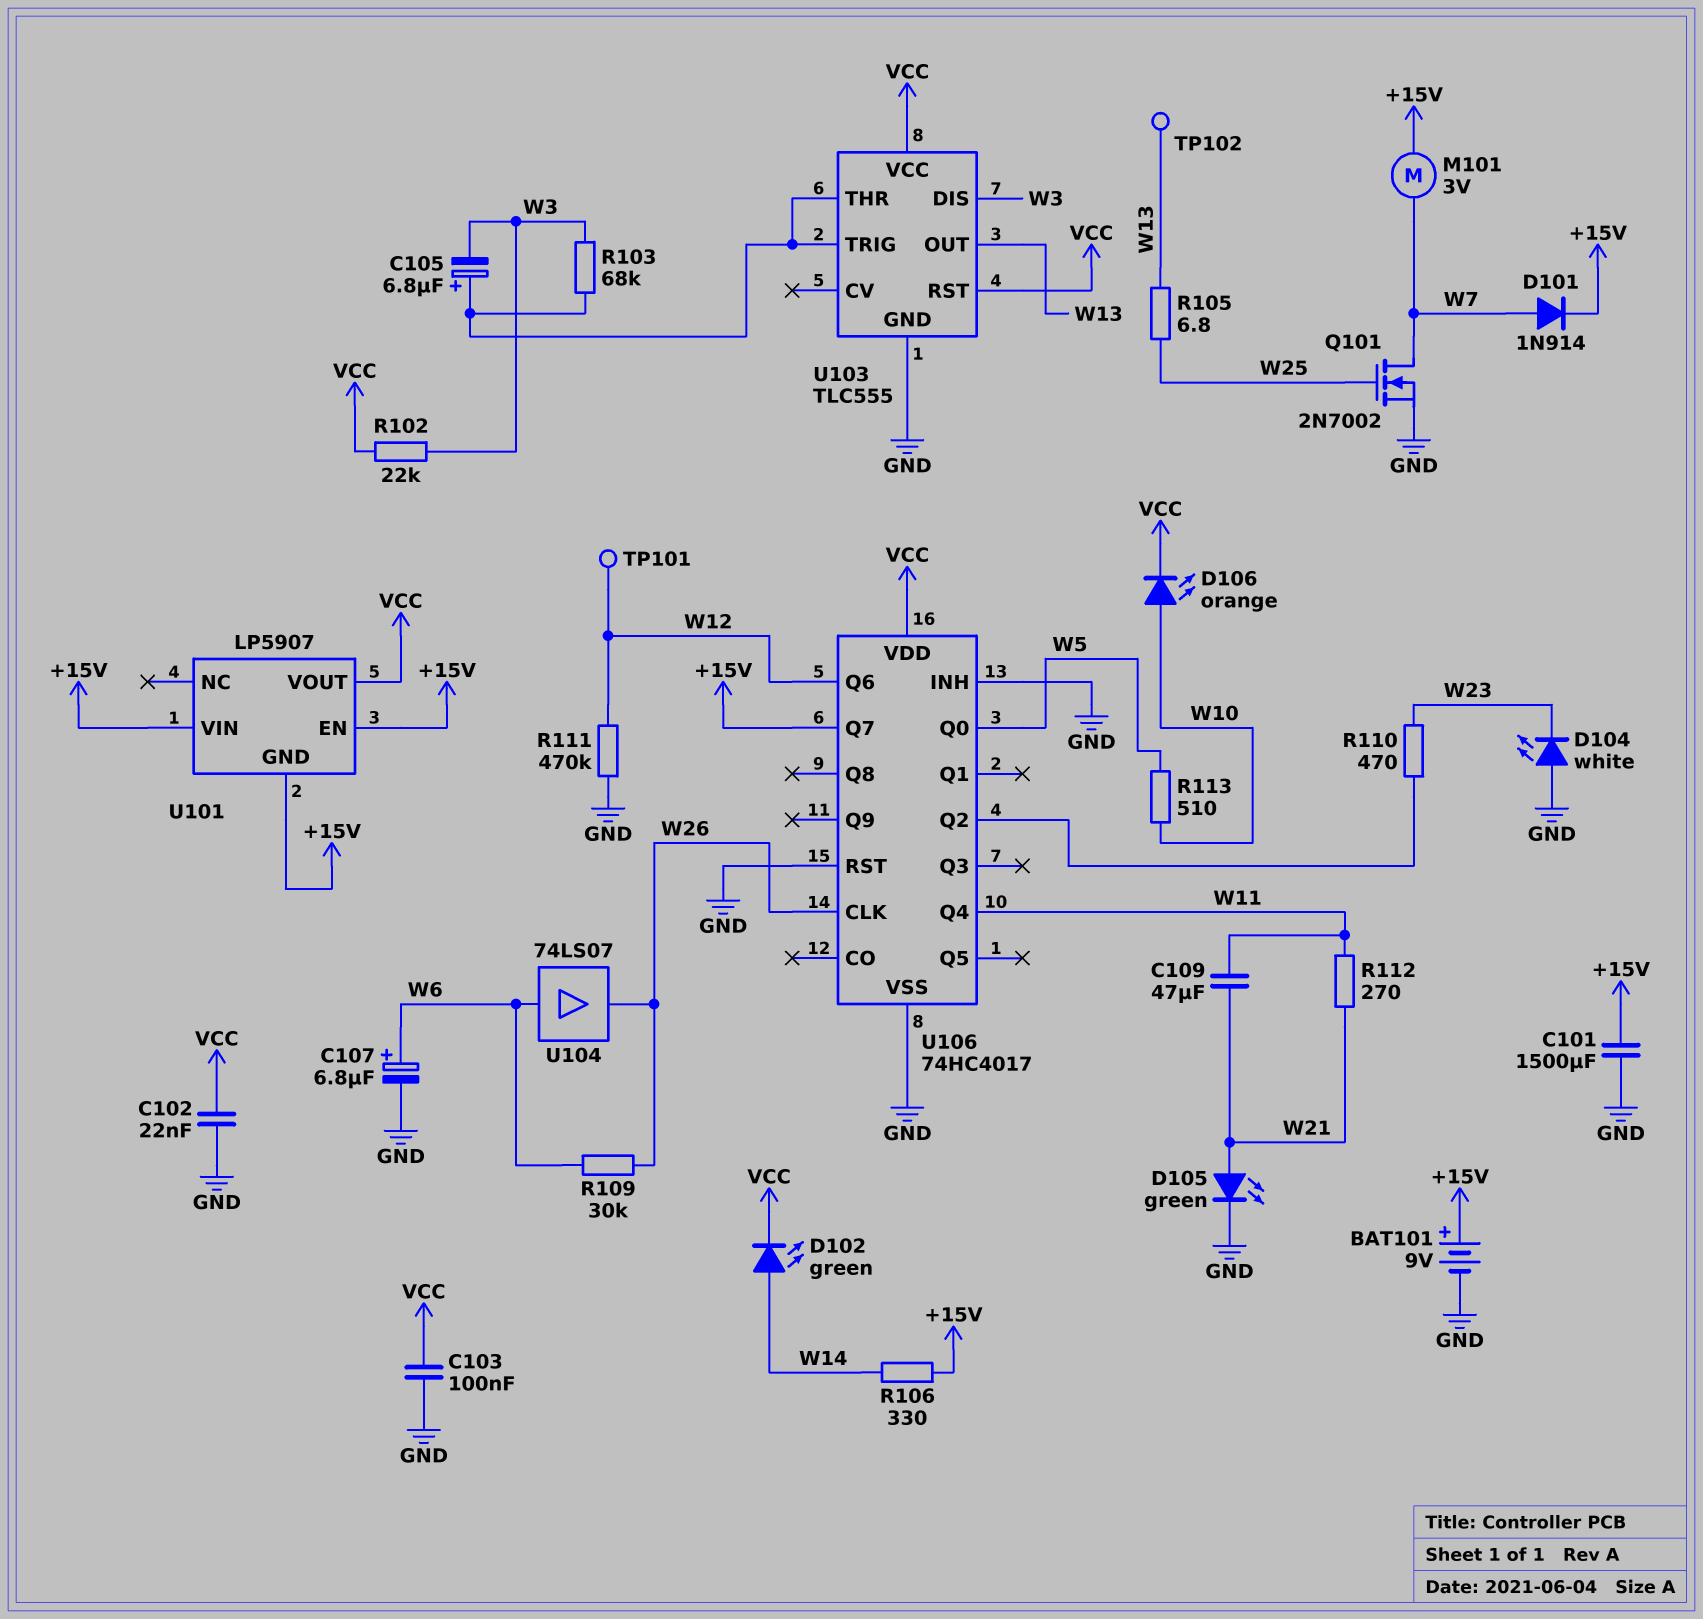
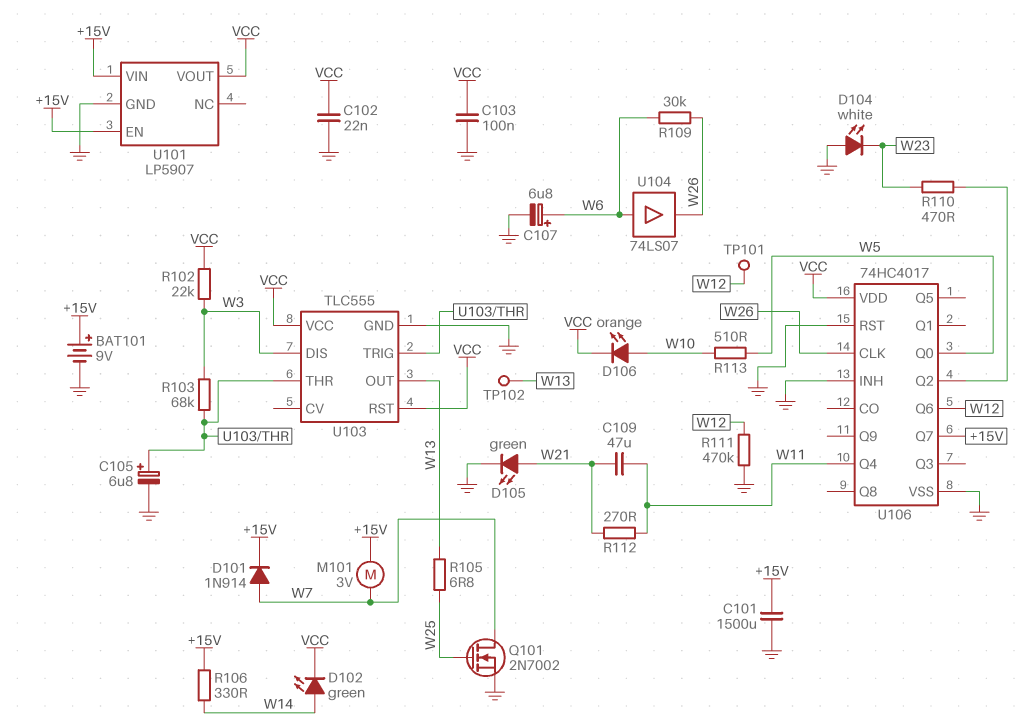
C105: 6.8uF (plus U103/THR, minus W3) -> 6.8uF (plus U103/THR, minus GND)
U101 pin GND: +15V -> GND

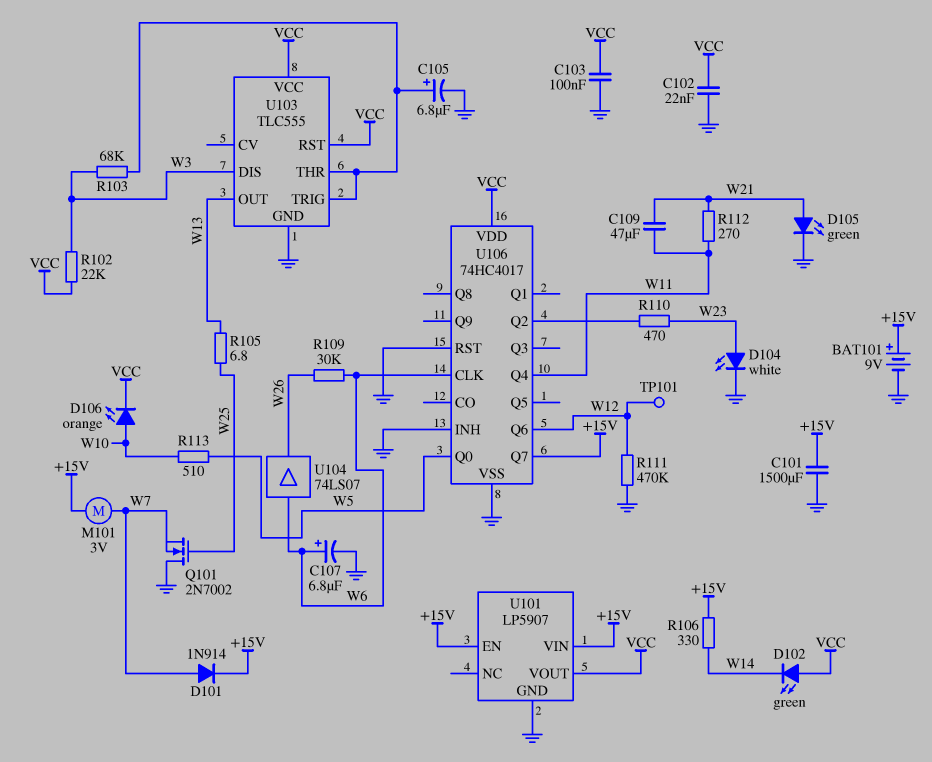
D102: LED green (A W14, K VCC) -> LED green (A VCC, K W14)
D104: LED white (A GND, K W23) -> LED white (A W23, K GND)
Q101: NMOS 2N7002 (G W25, D W7, S GND) -> NMOS 2N7002 (G W25, D GND, S W7)
TP102: test point (W13) -> none
U106 pin CLK: W26 -> W6

